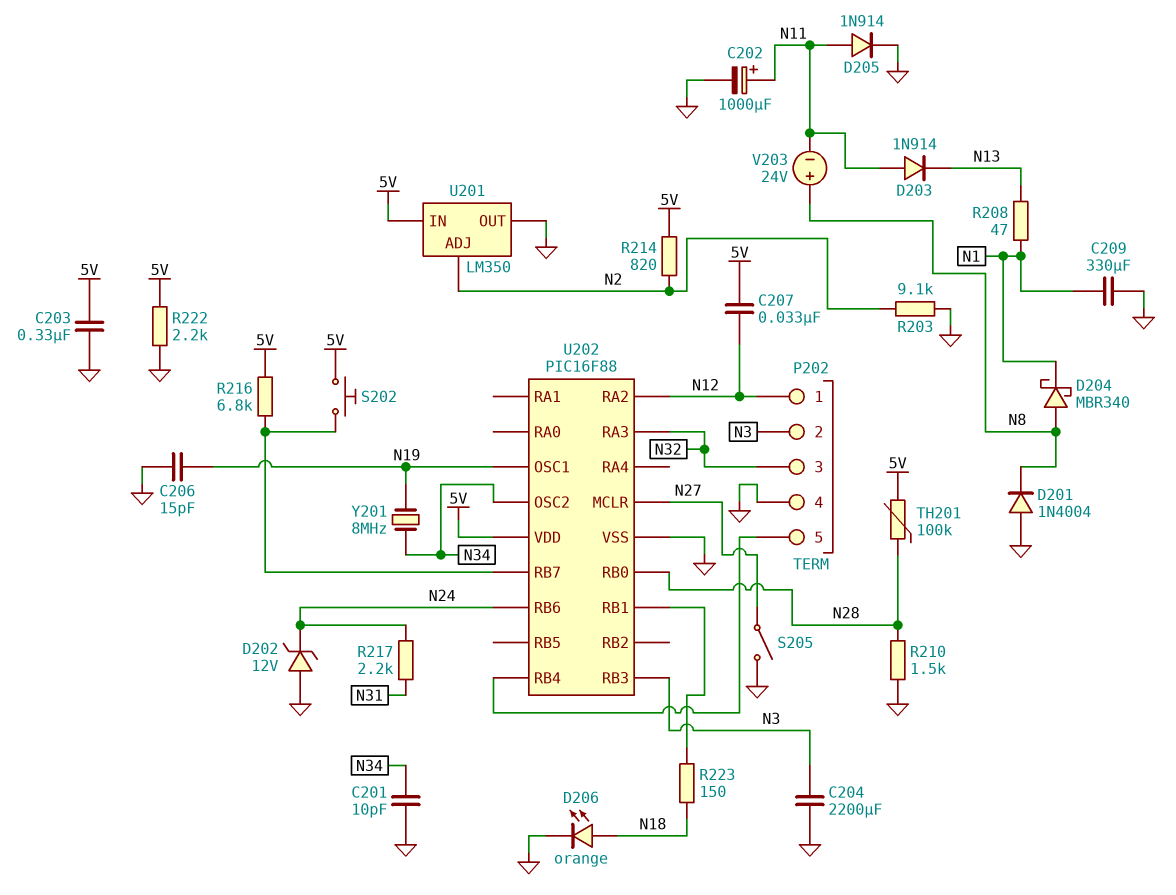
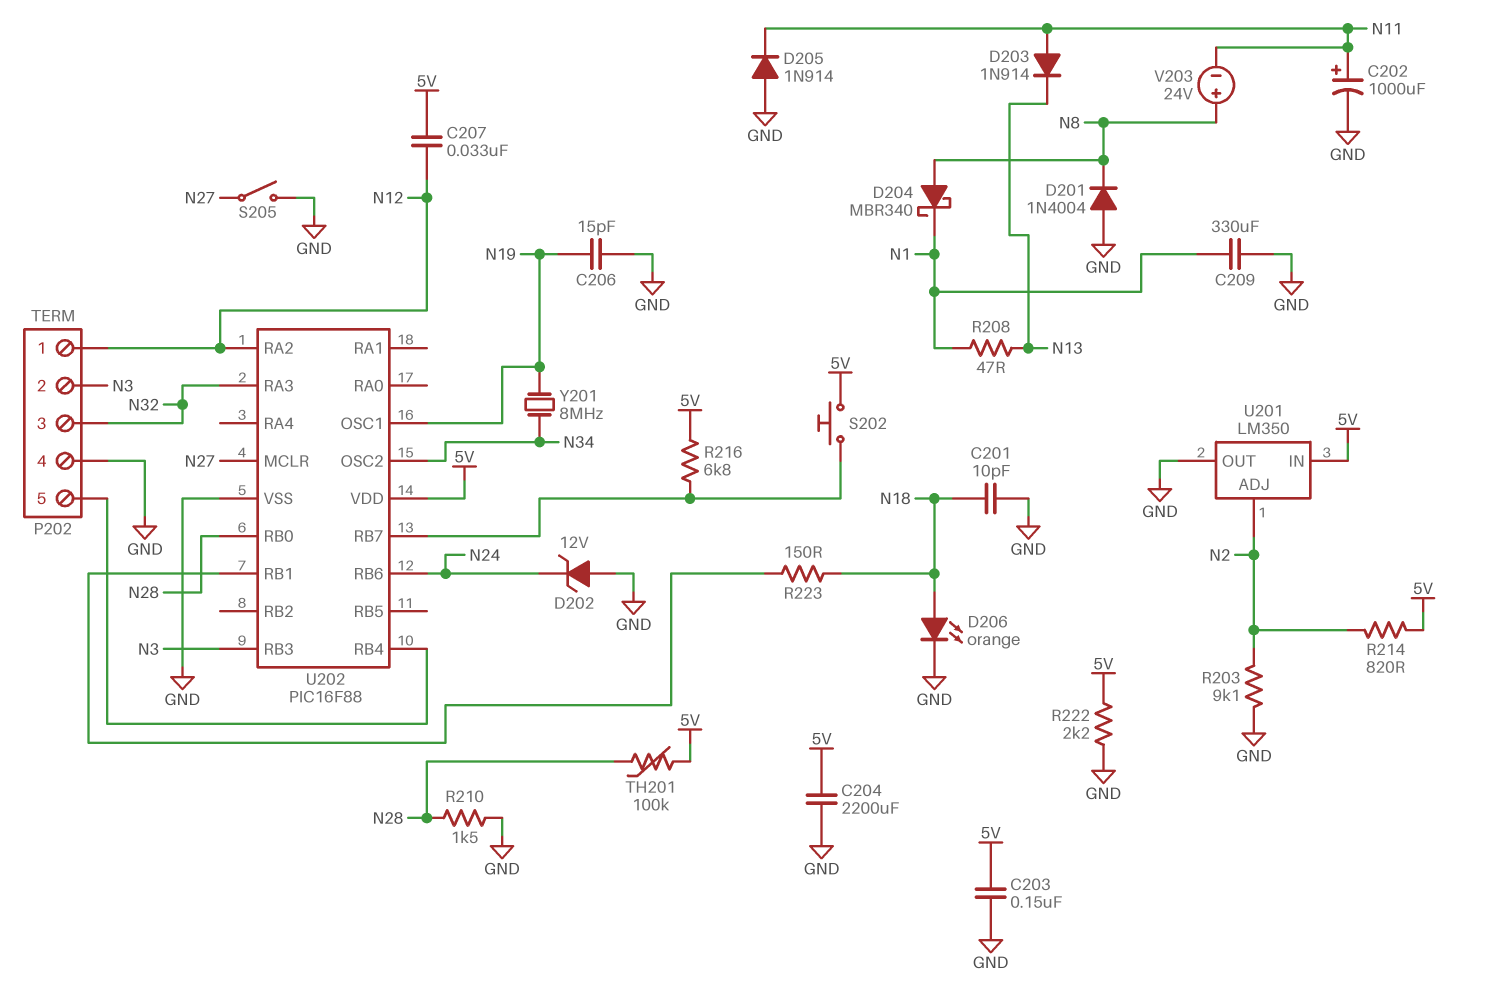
C201: 10pF (GND, N34) -> 10pF (GND, N18)
C203: 330nF (5V, GND) -> 150nF (5V, GND)
C204: 2200uF (GND, N3) -> 2200uF (5V, GND)
D205: diode 1N914 (A N11, K GND) -> diode 1N914 (A GND, K N11)
R217: 2.2k (N24, N31) -> none

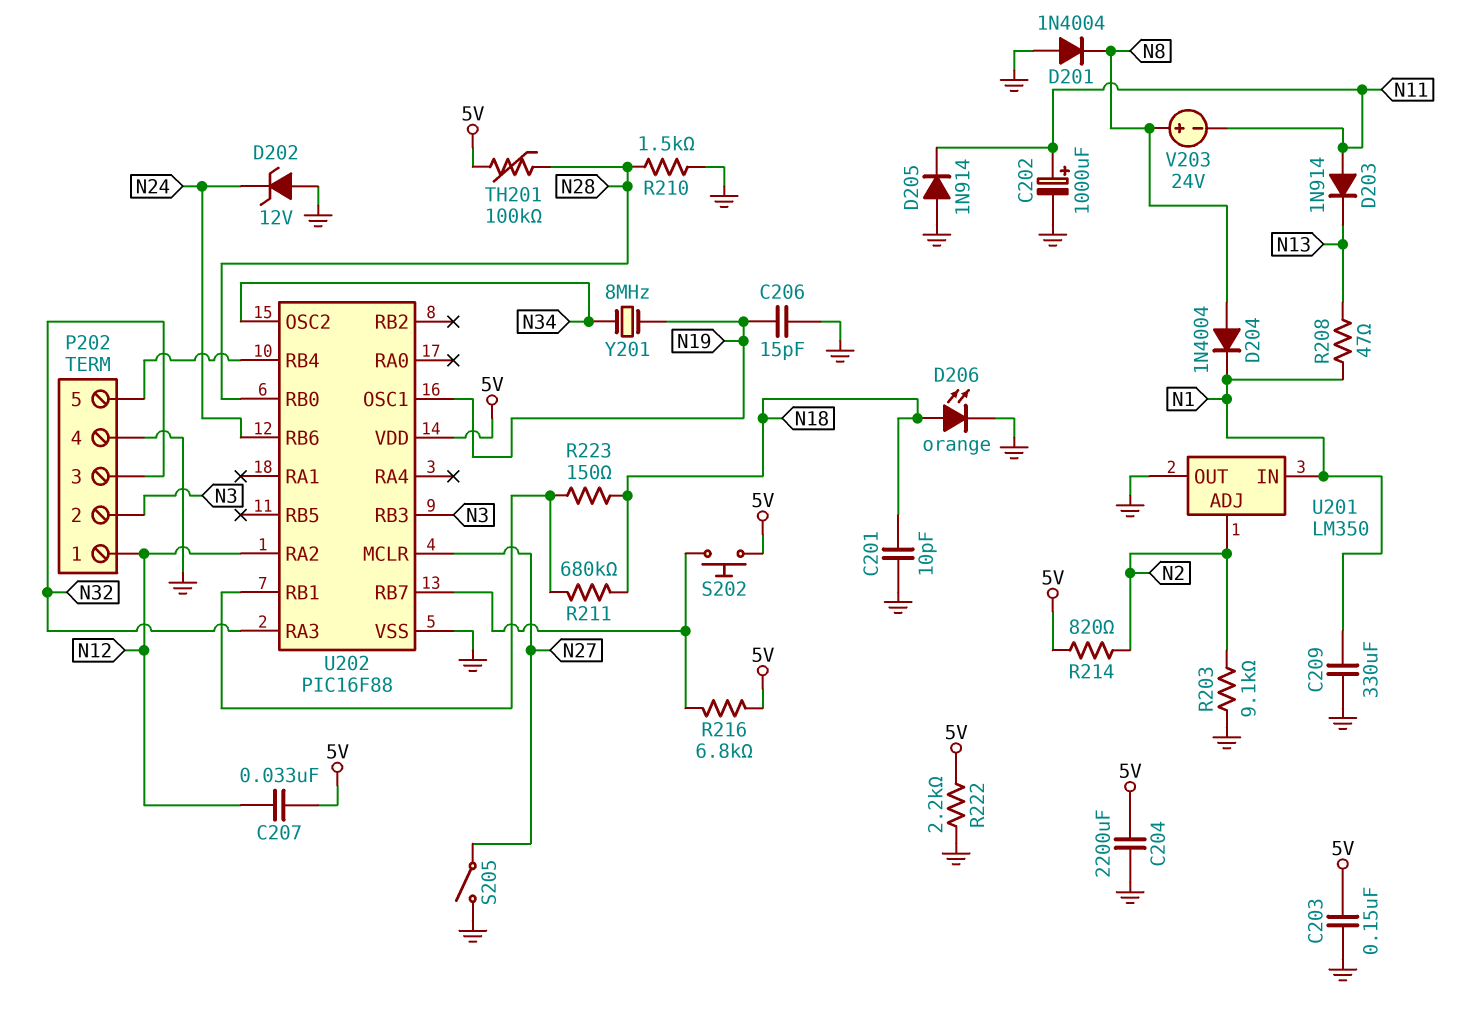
D204: schottky MBR340 (A N8, K N1) -> diode 1N4004 (A N8, K N1)
R211: none -> 680k (N18, U202/RB1)
U201 pin IN: 5V -> N1

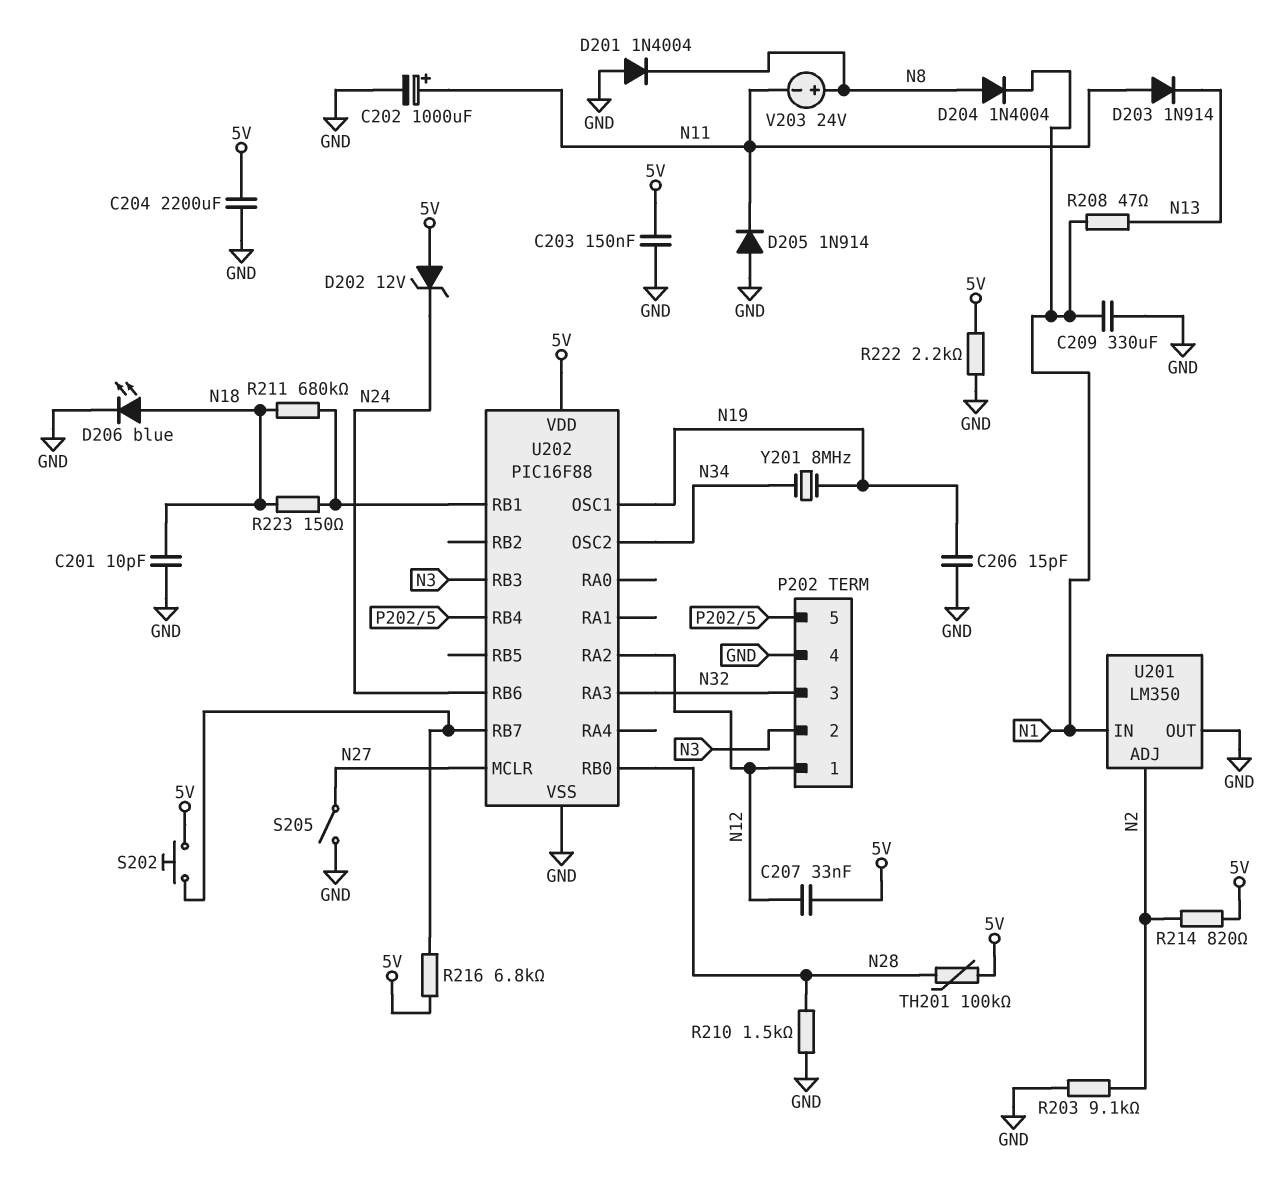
D202: zener 12V (A GND, K N24) -> zener 12V (A 5V, K N24)
D206: LED orange (A N18, K GND) -> LED blue (A N18, K GND)

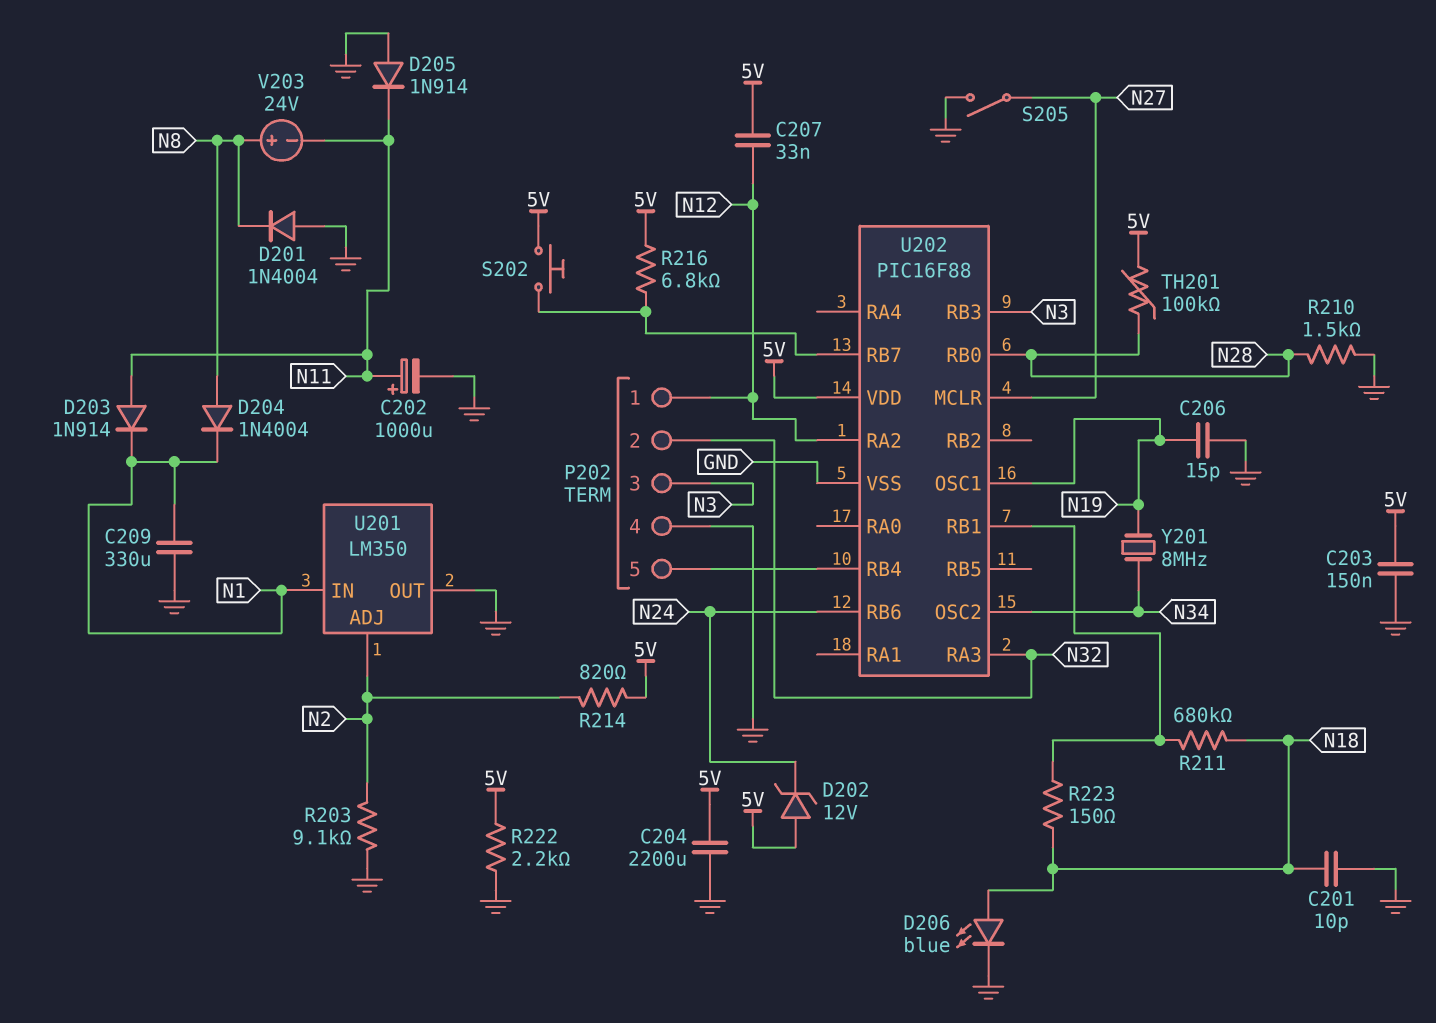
D203: diode 1N914 (A N11, K N13) -> diode 1N914 (A N11, K N1)
P202 pin 2: N3 -> N32
P202 pin 3: N32 -> N3
R208: 47 (N1, N13) -> none

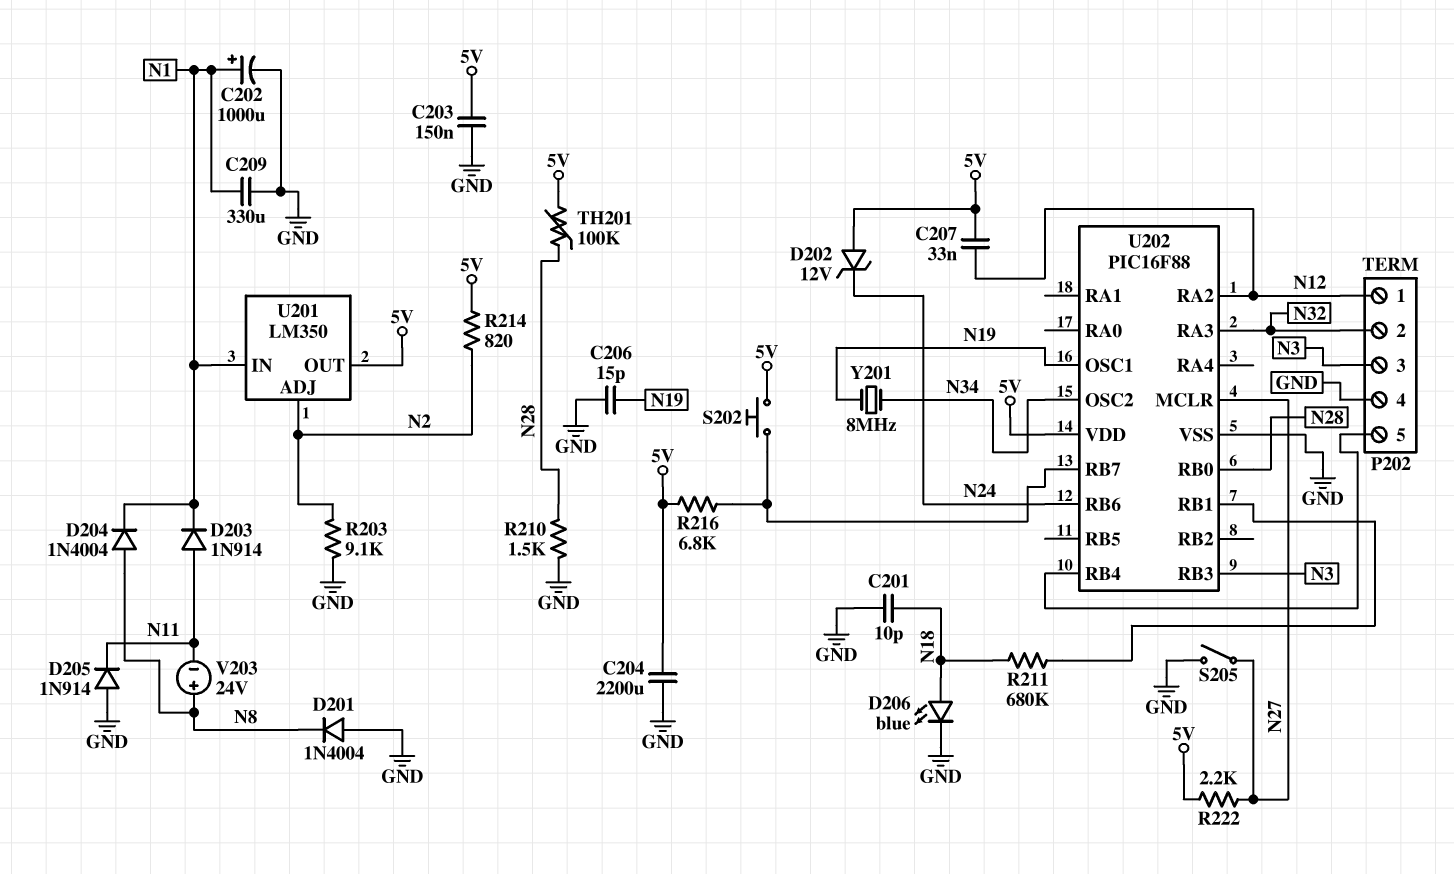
C202: 1000uF (plus N11, minus GND) -> 1000uF (plus N1, minus GND)
R222: 2.2k (5V, GND) -> 2.2k (5V, N27)
R223: 150 (N18, U202/RB1) -> none
U201 pin OUT: GND -> 5V

